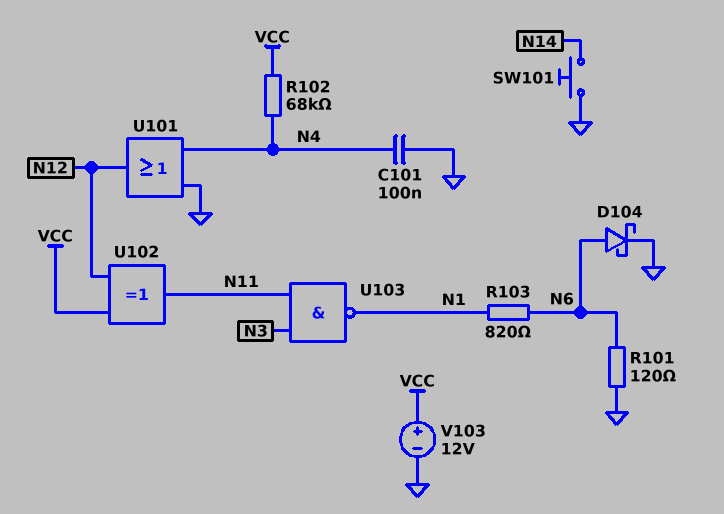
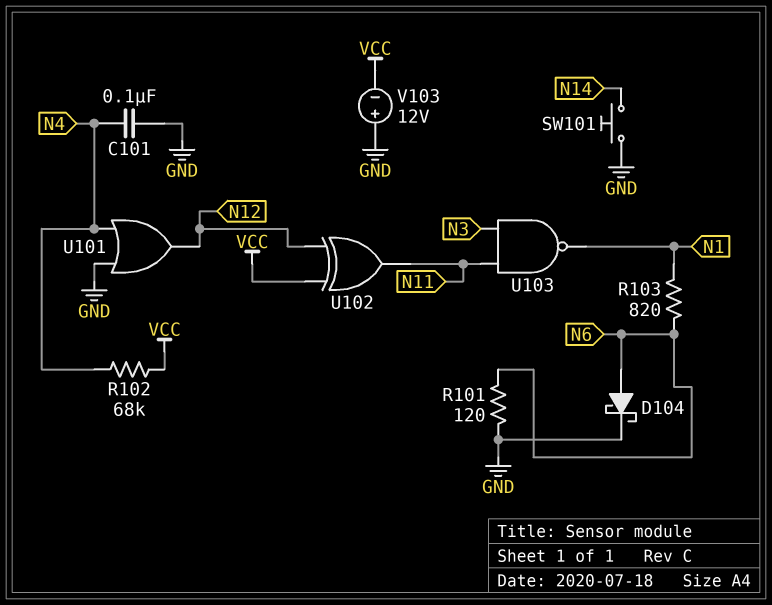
V103: 12V (plus VCC, minus GND) -> 12V (plus GND, minus VCC)

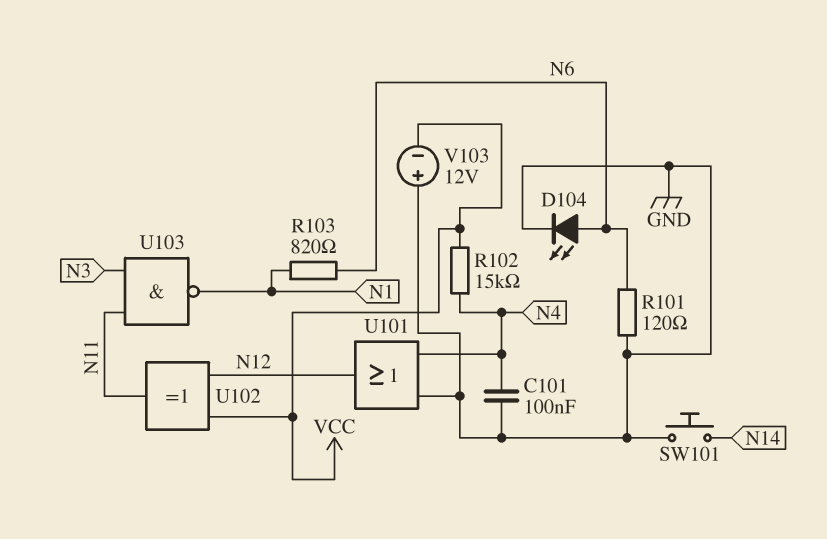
D104: schottky (A N6, K GND) -> LED (A N6, K GND)
R102: 68k (N4, VCC) -> 15k (N4, VCC)

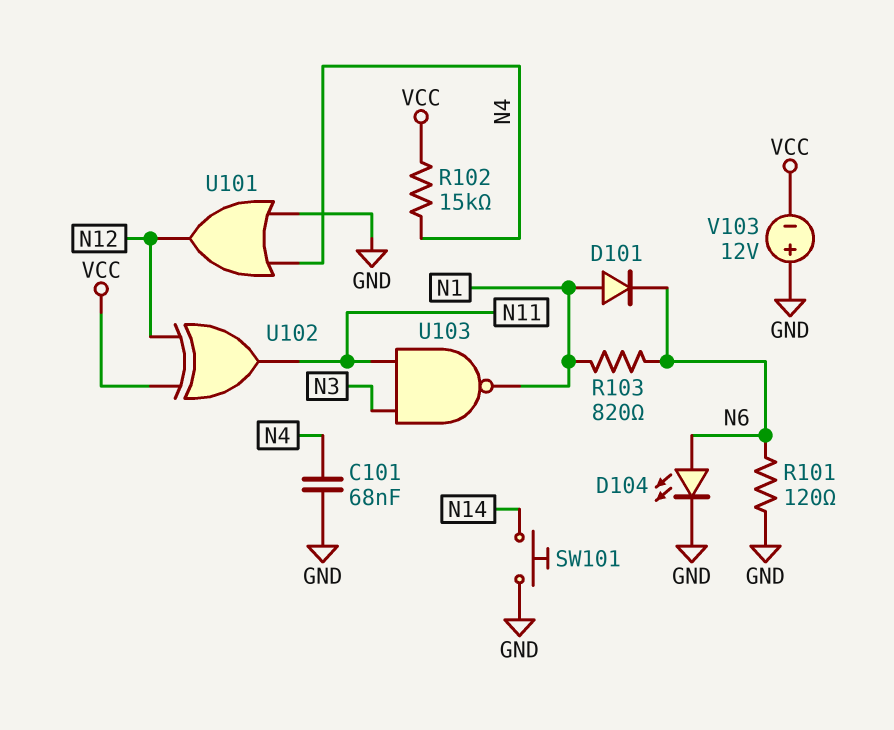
C101: 100nF (GND, N4) -> 68nF (GND, N4)
D101: none -> diode (A N1, K N6)

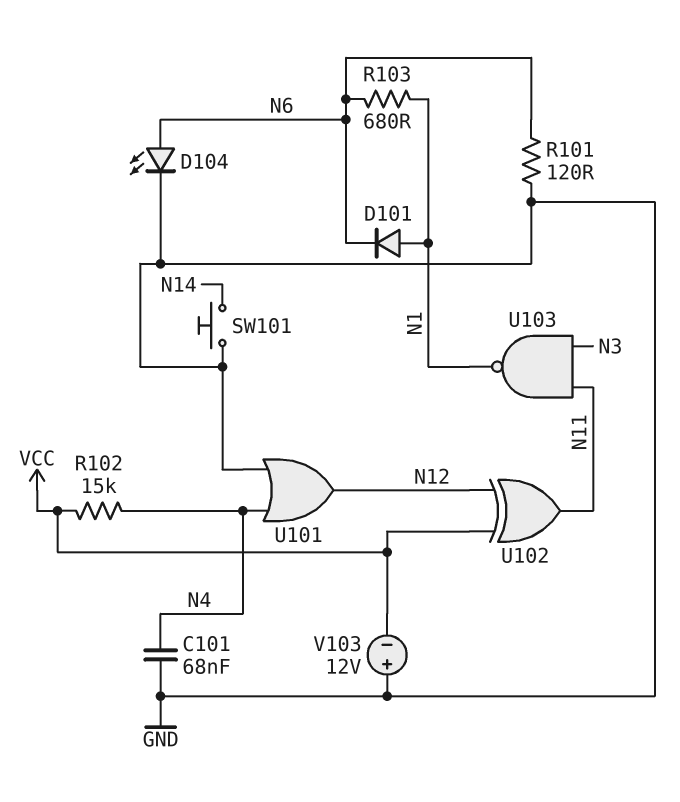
R103: 820 (N1, N6) -> 680 (N1, N6)

